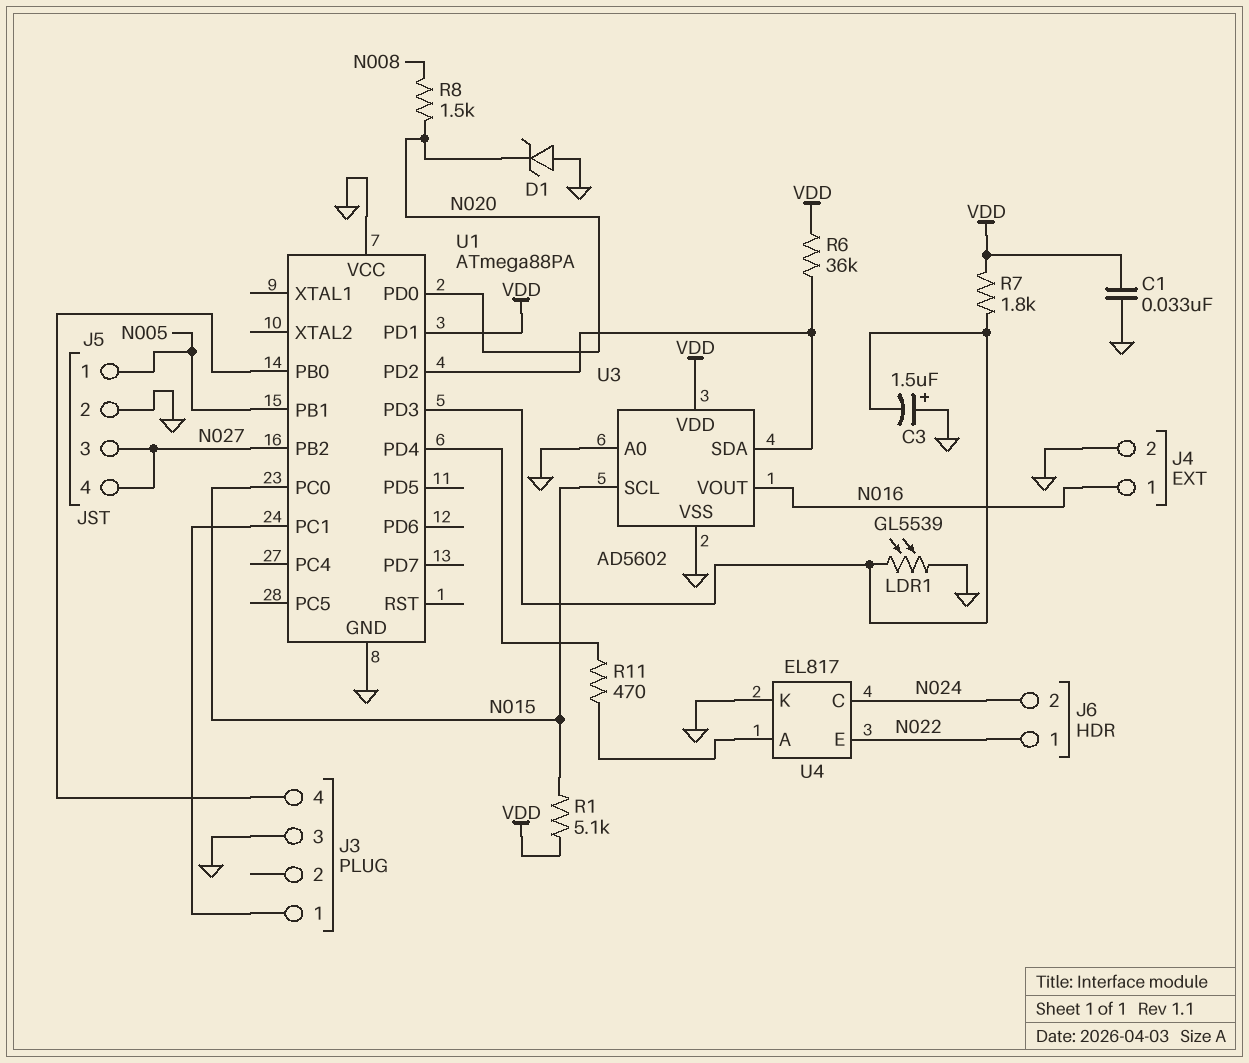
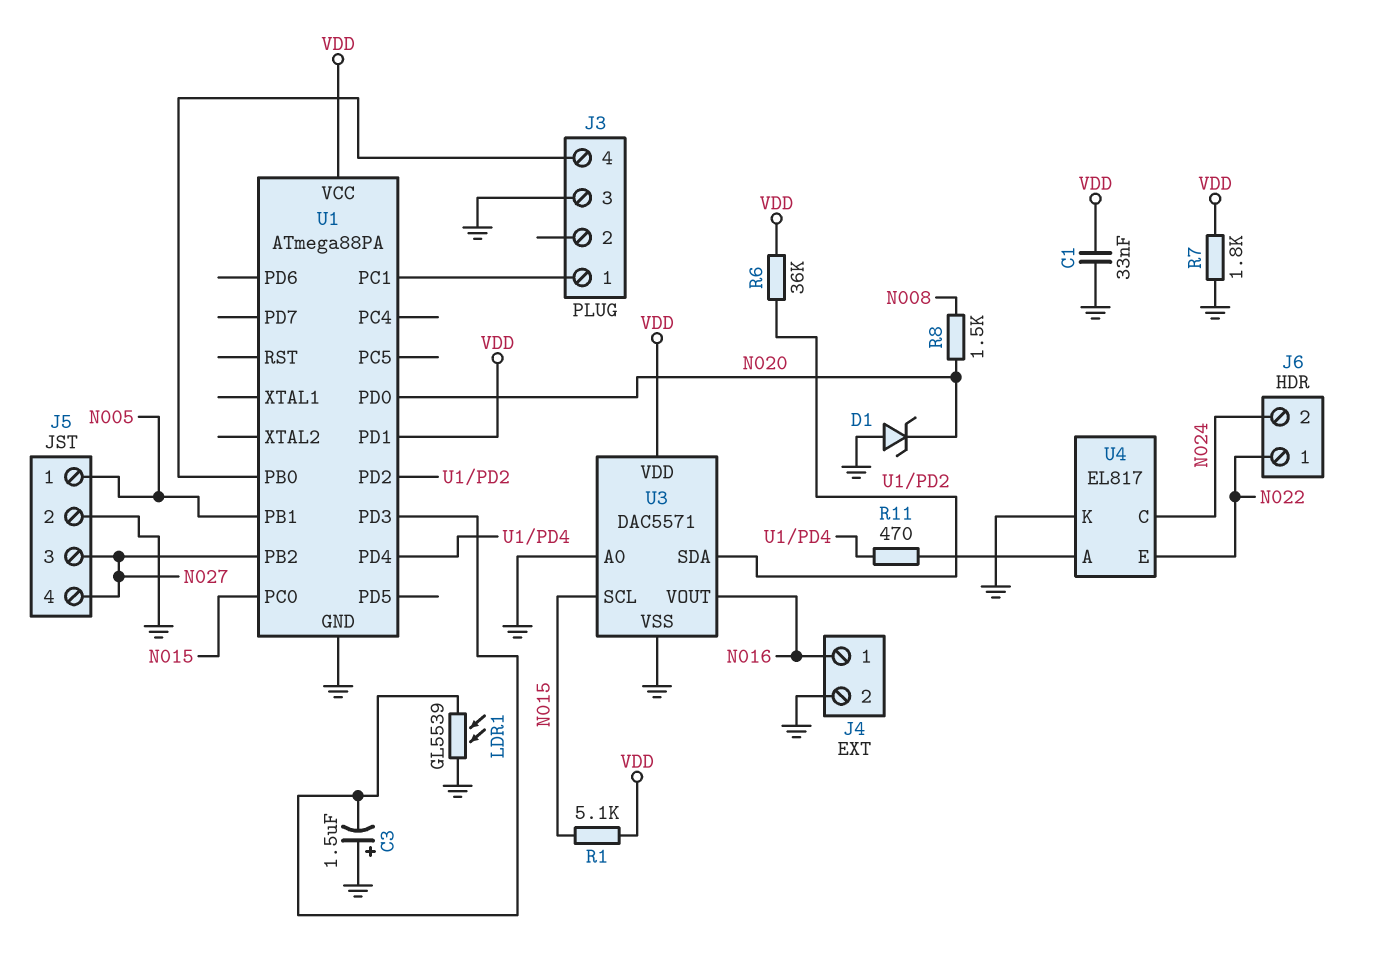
R7: 1.8k (U1/PD3, VDD) -> 1.8k (GND, VDD)
U1 pin VCC: GND -> VDD
U3: AD5602 -> DAC5571

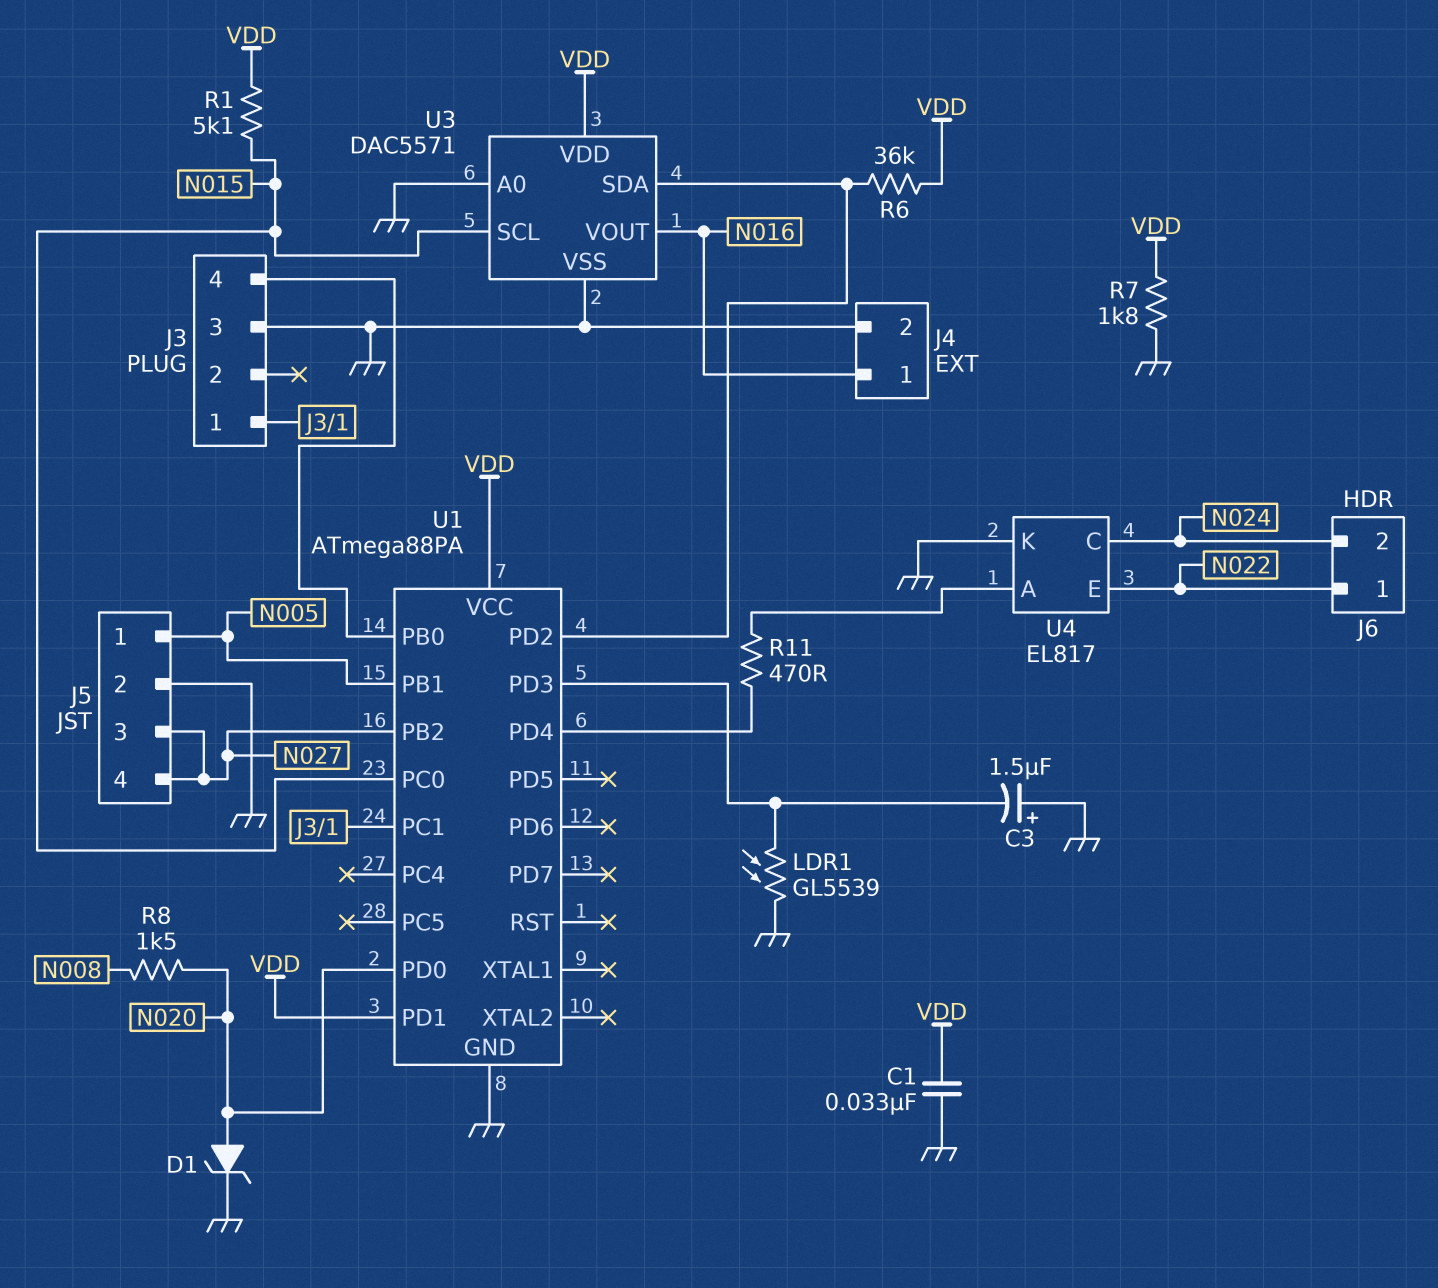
D1: zener (A GND, K N020) -> zener (A N020, K GND)

